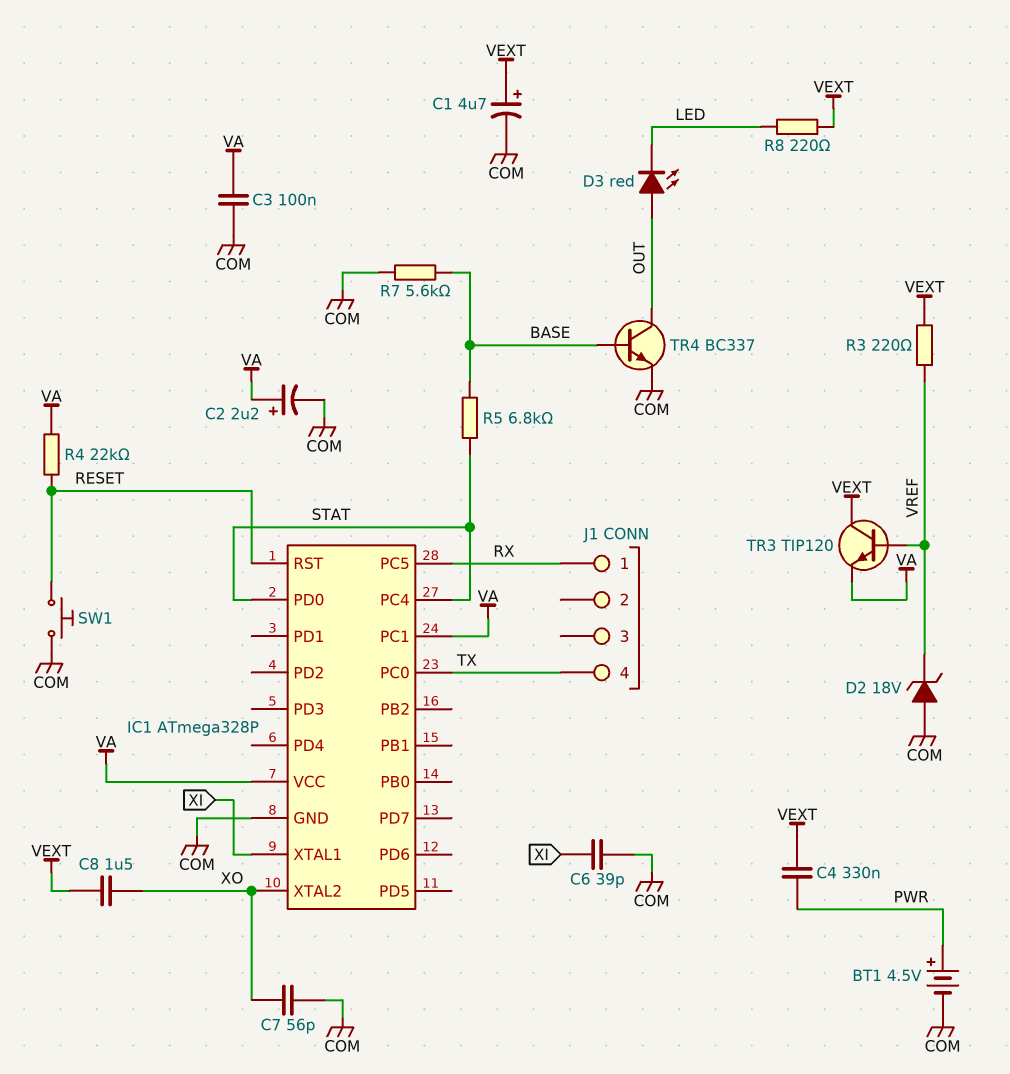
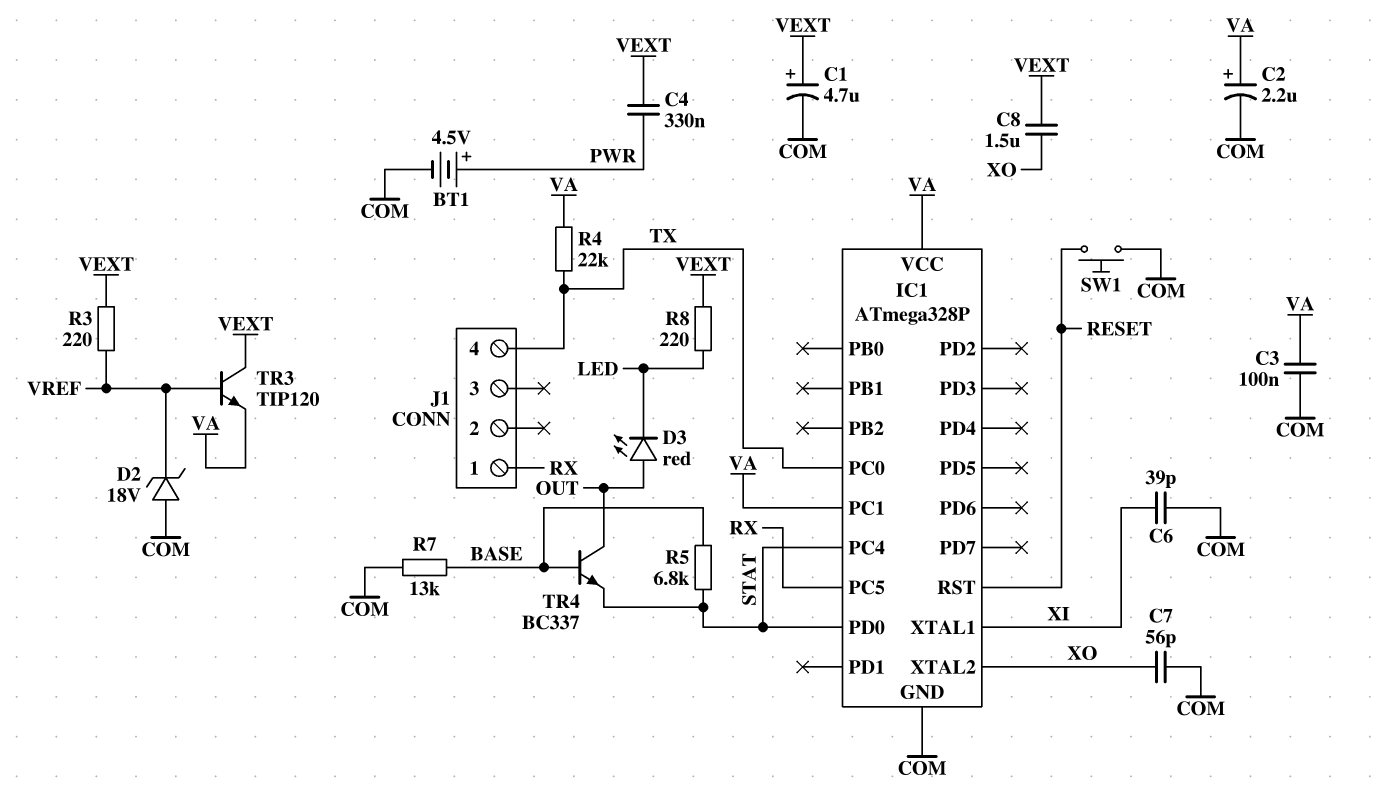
R4: 22k (RESET, VA) -> 22k (TX, VA)
R7: 5.6k (BASE, COM) -> 13k (BASE, COM)
TR4: NPN BC337 (B BASE, C OUT, E COM) -> NPN BC337 (B BASE, C OUT, E STAT)

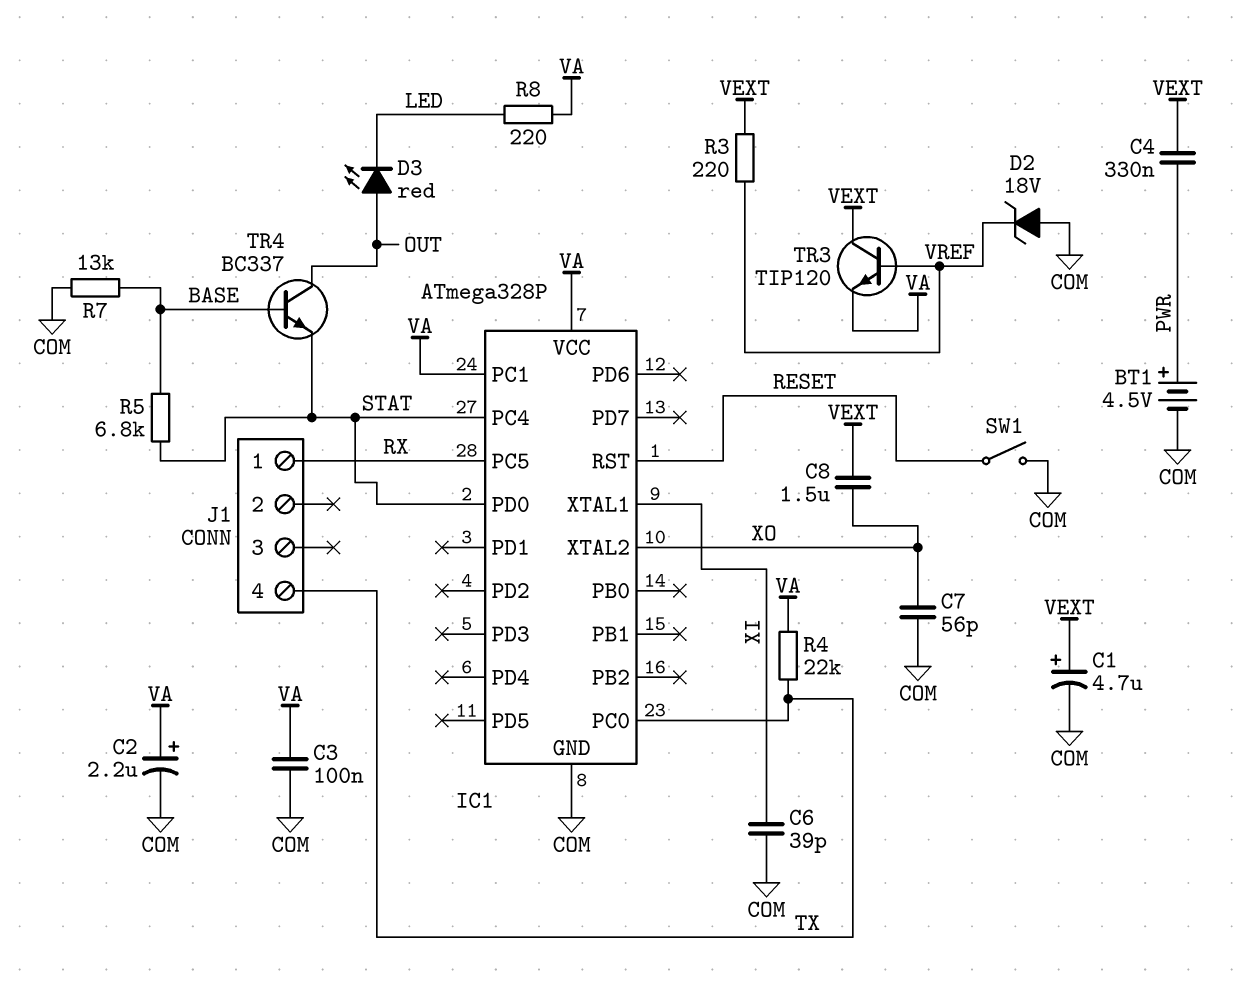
R8: 220 (LED, VEXT) -> 220 (LED, VA)
SW1: button (COM, RESET) -> switch (COM, RESET)

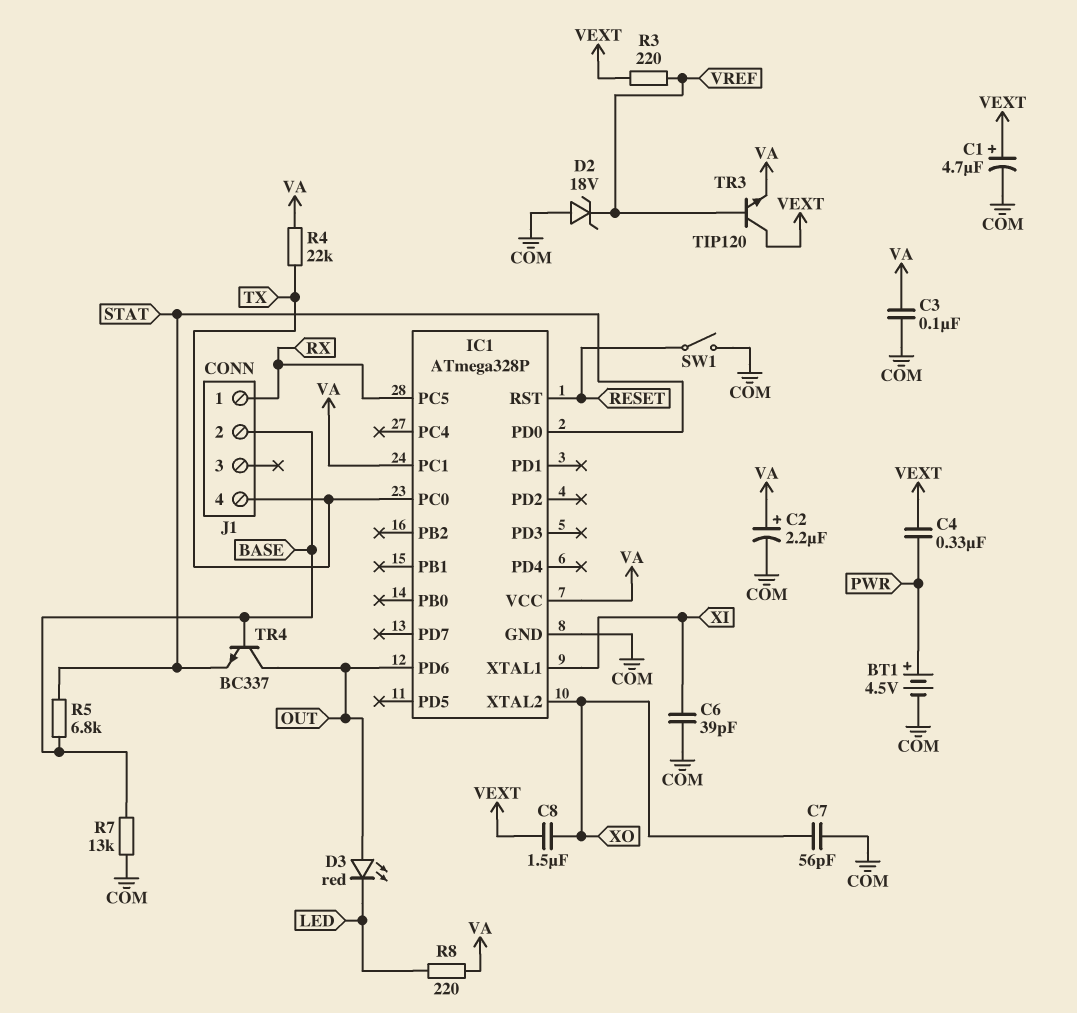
IC1 pin PC4: STAT -> none
IC1 pin PD6: none -> OUT
J1 pin 2: none -> BASE

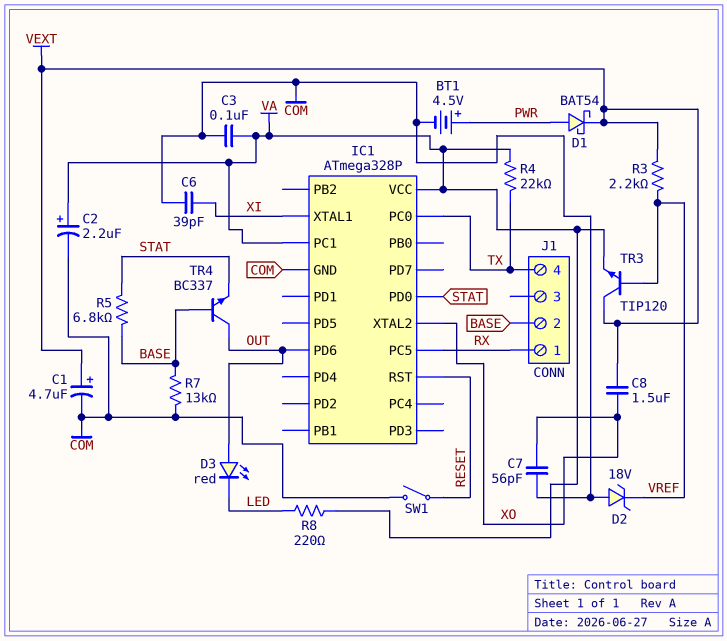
C4: 330nF (PWR, VEXT) -> none
D1: none -> schottky BAT54 (A PWR, K VEXT)
R3: 220 (VEXT, VREF) -> 2.2k (VEXT, VREF)

